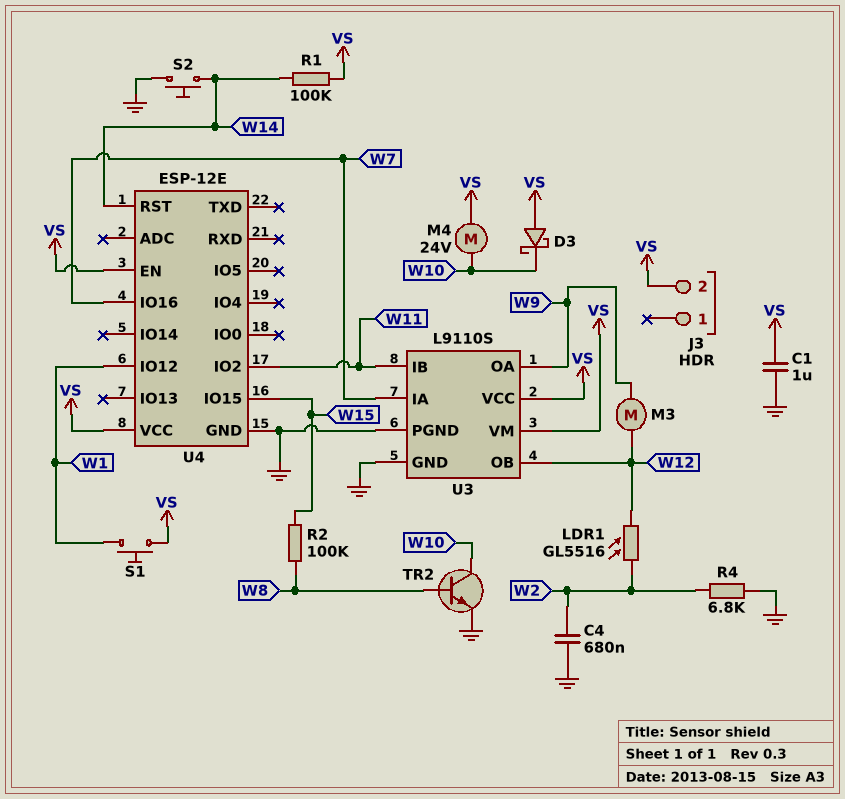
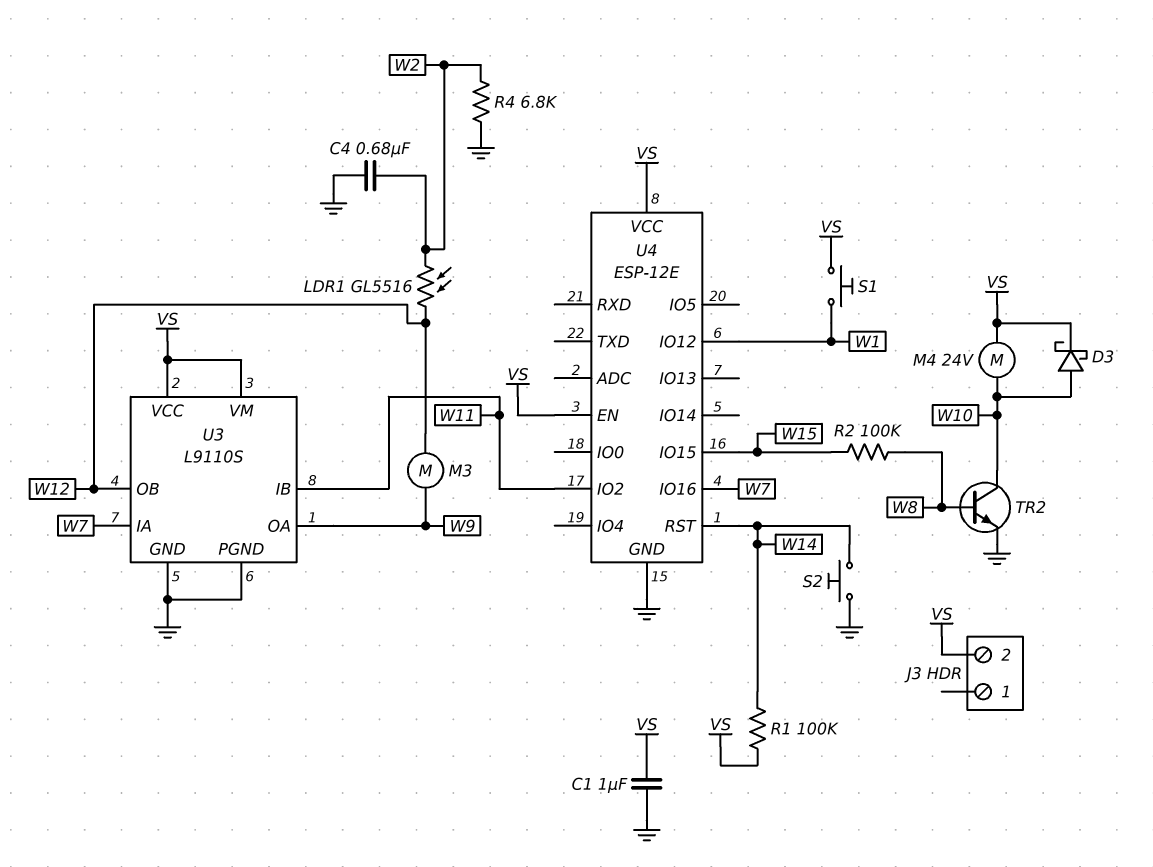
D3: schottky (A VS, K W10) -> schottky (A W10, K VS)

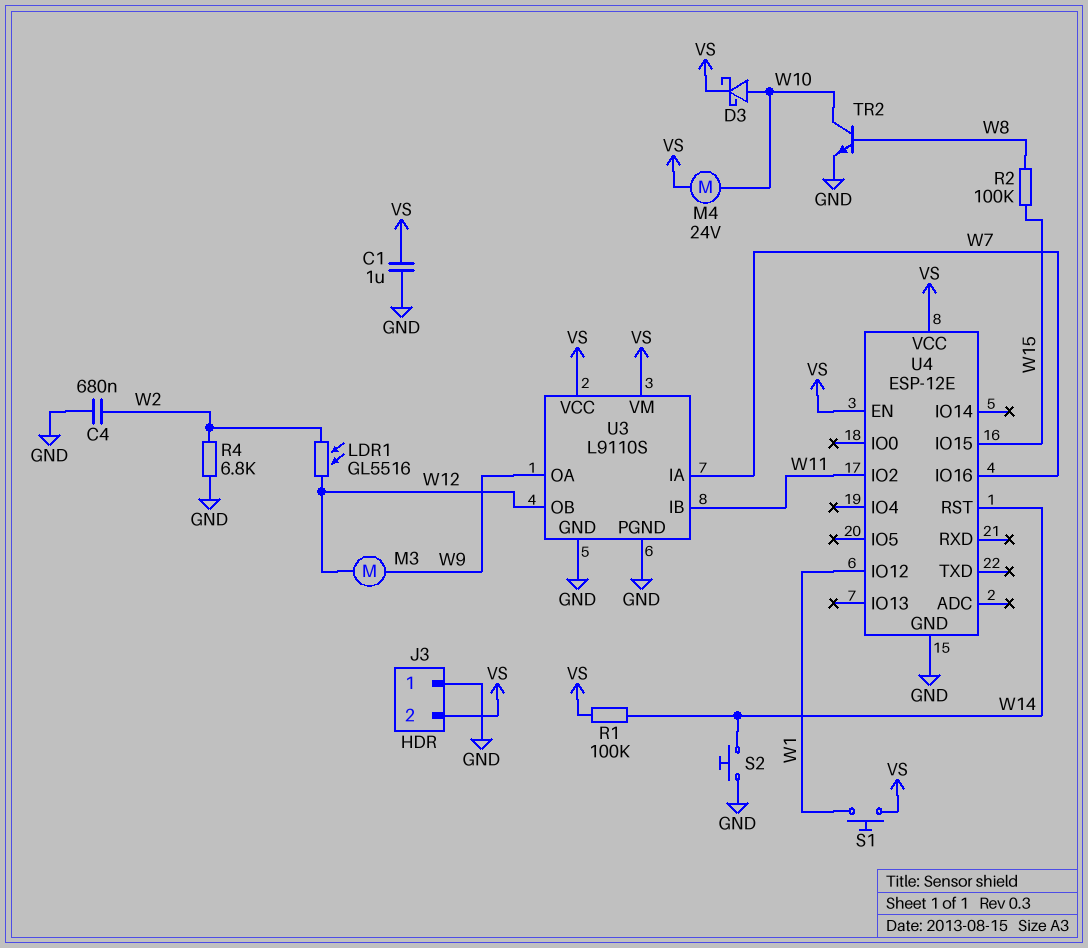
J3 pin 1: none -> GND

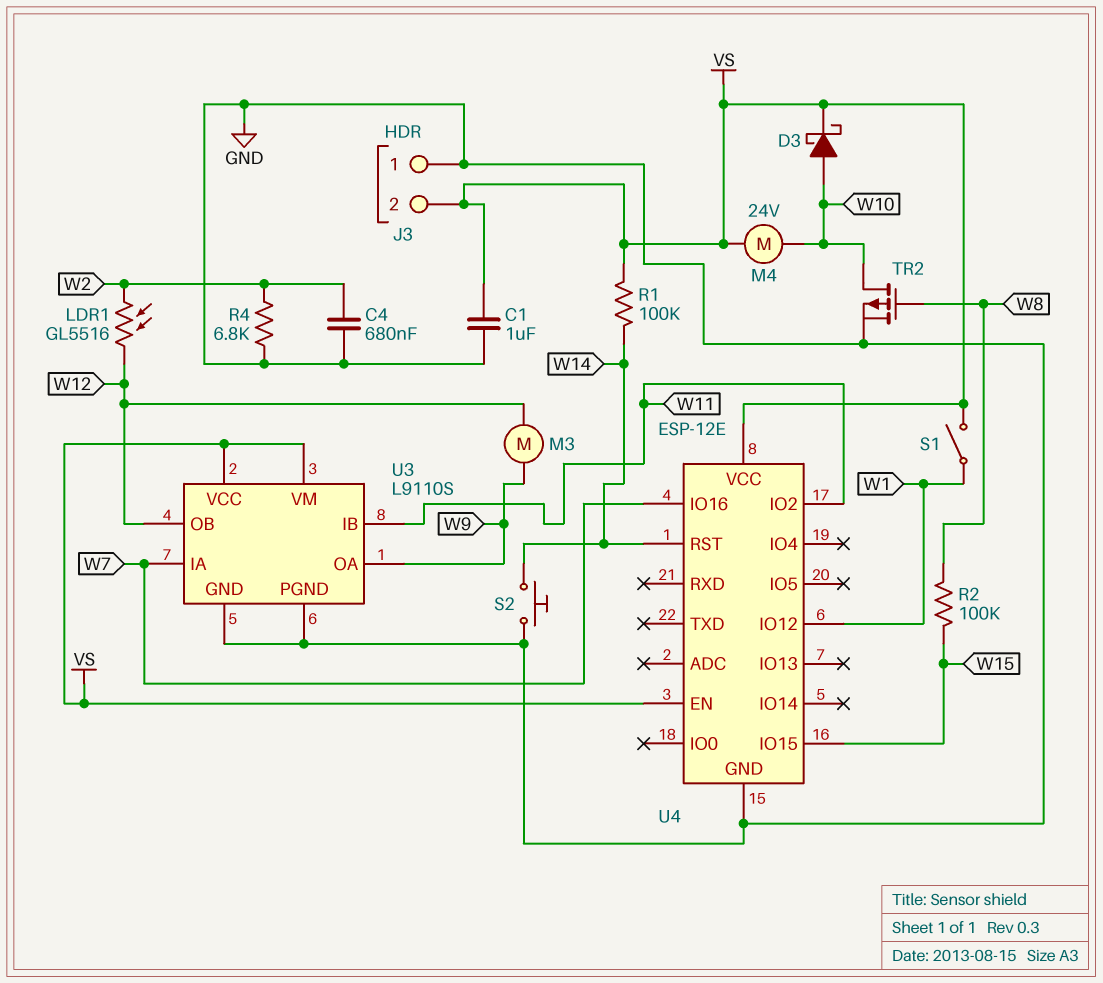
S1: button (VS, W1) -> switch (VS, W1)
TR2: NPN (B W8, C W10, E GND) -> PMOS (G W8, D W10, S GND)

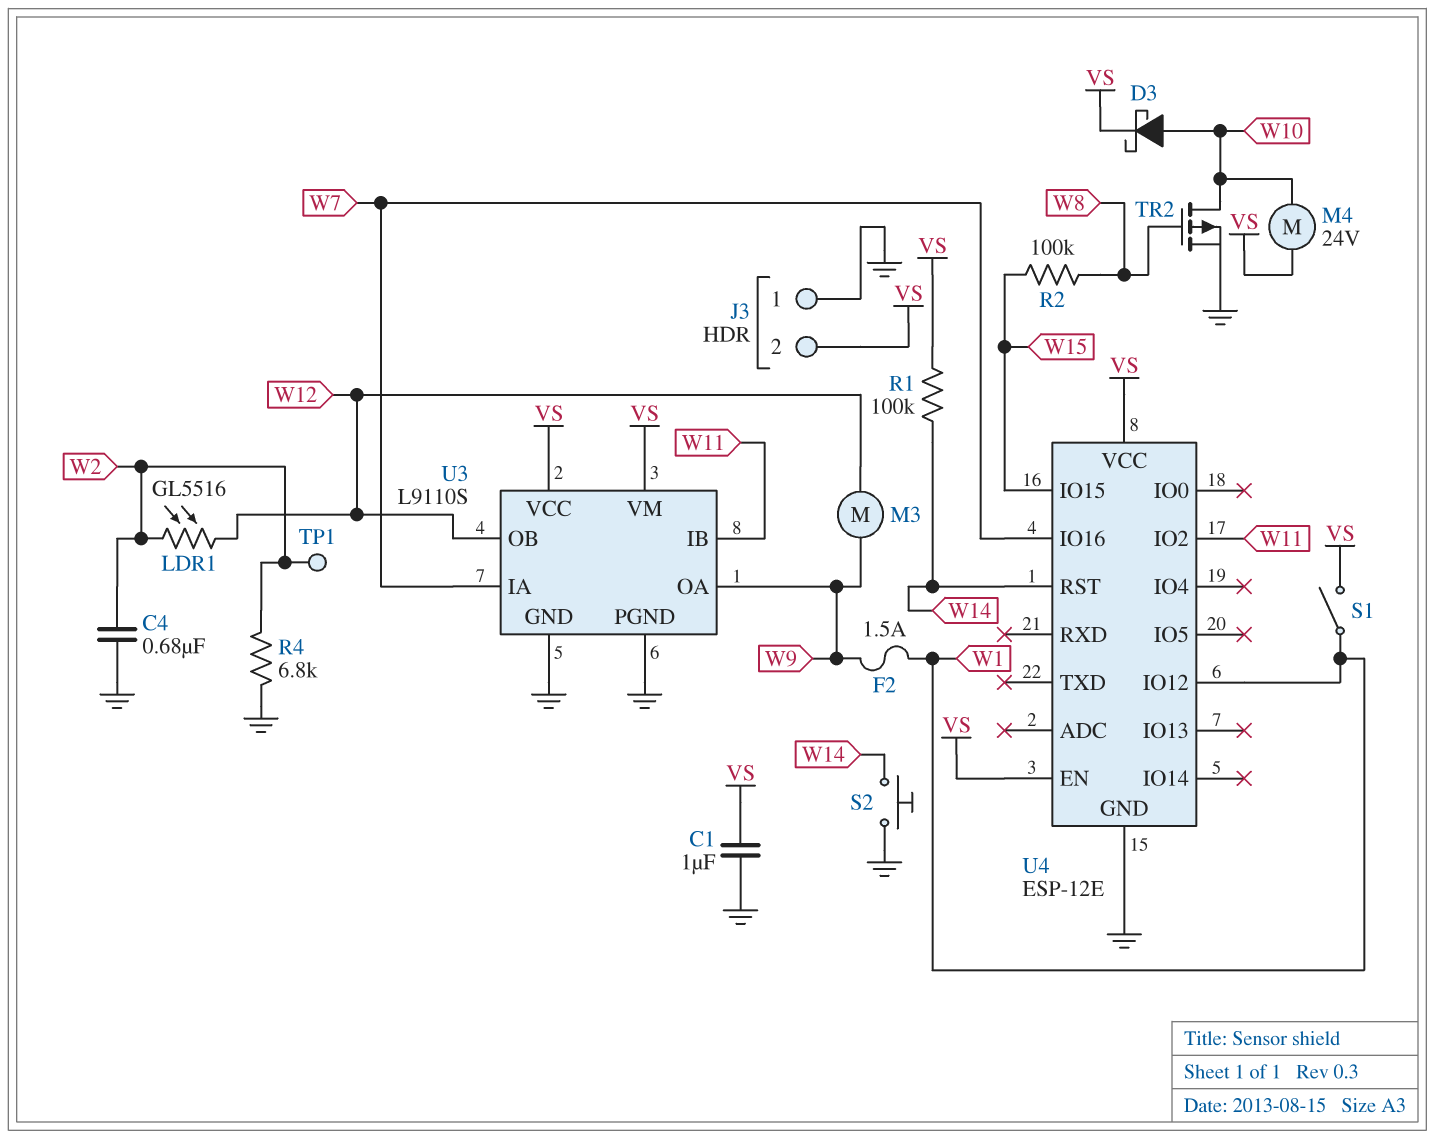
F2: none -> 1.5A (W1, W9)
TP1: none -> test point (W2)

